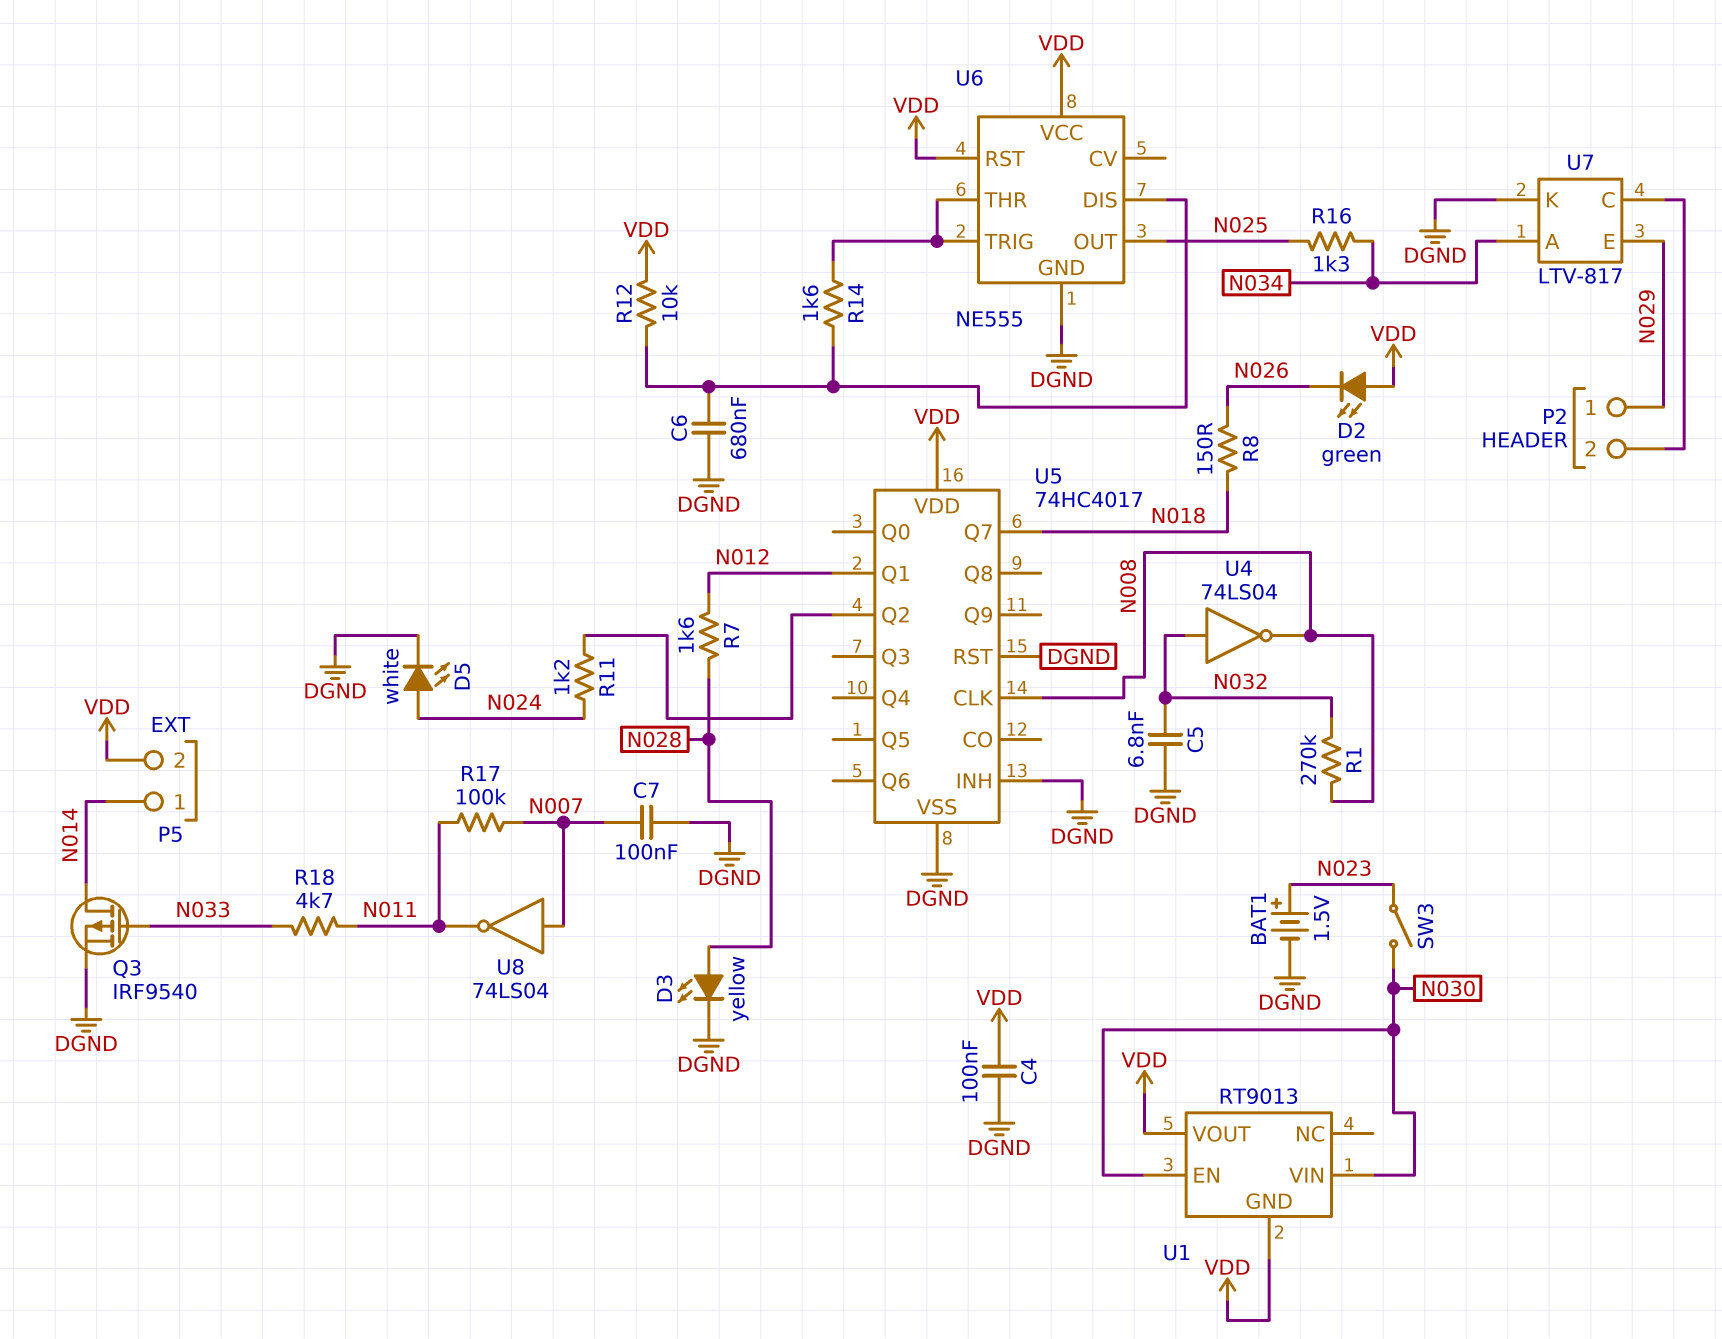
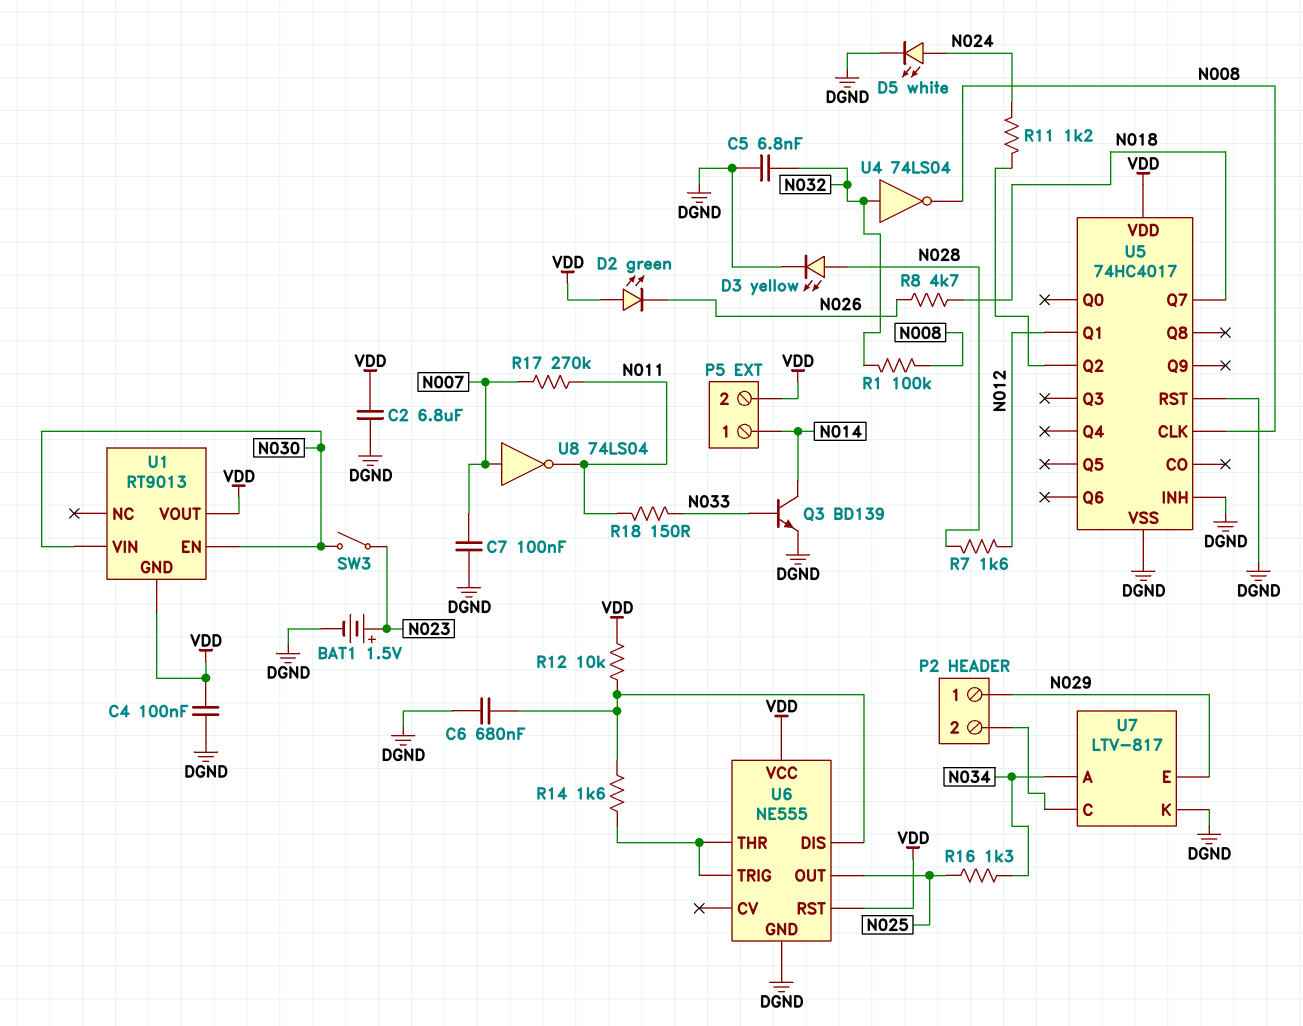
C2: none -> 6.8uF (DGND, VDD)
Q3: PMOS IRF9540 (G N033, D N014, S DGND) -> NPN BD139 (B N033, C N014, E DGND)
R1: 270k (N008, N032) -> 100k (N008, N032)
R8: 150 (N018, N026) -> 4.7k (N018, N026)
R17: 100k (N007, N011) -> 270k (N007, N011)
R18: 4.7k (N011, N033) -> 150 (N011, N033)

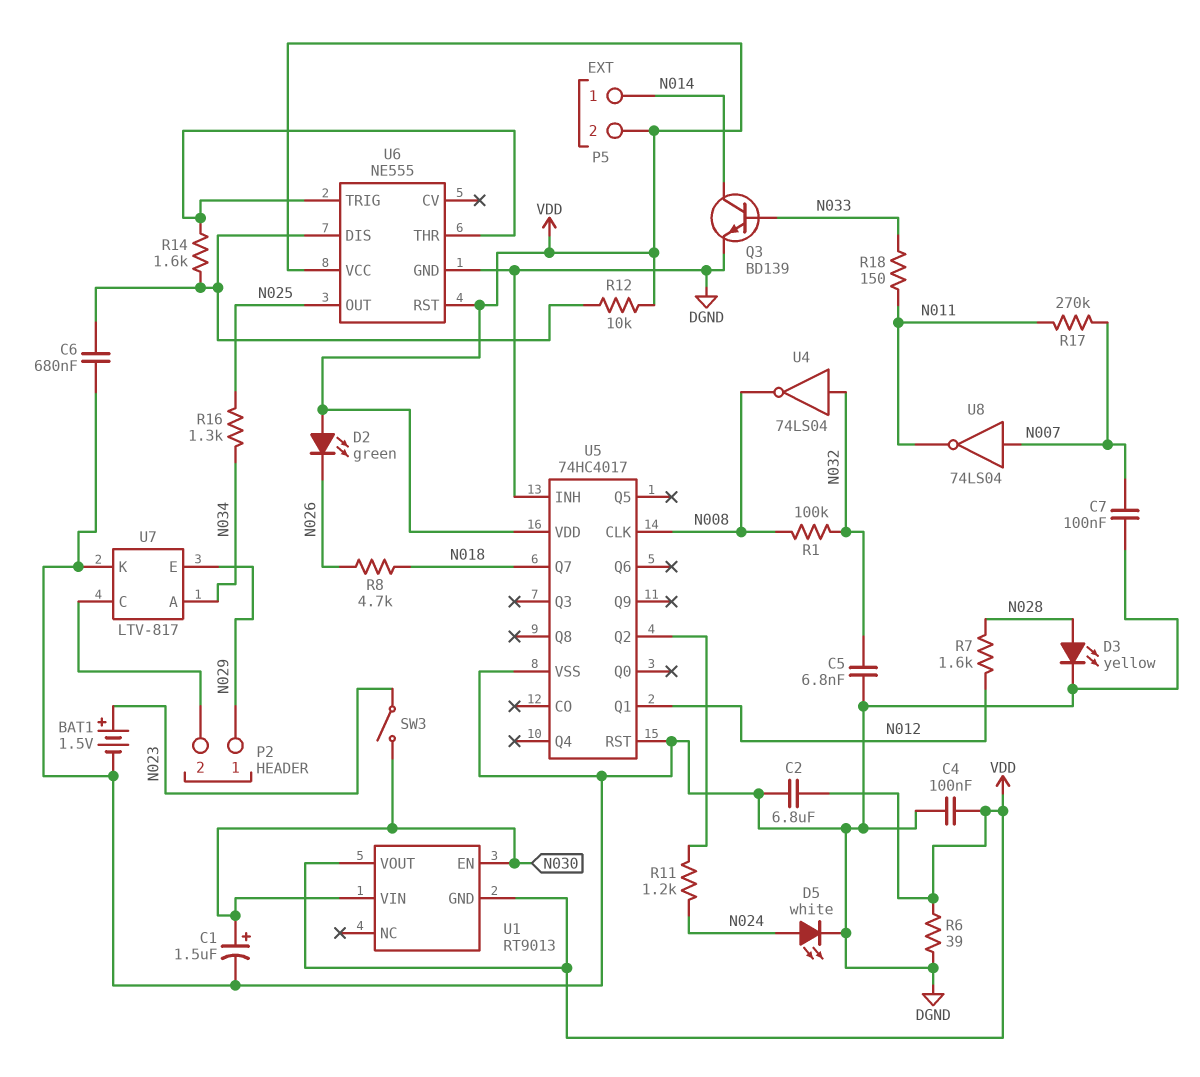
C1: none -> 1.5uF (plus N030, minus DGND)
R6: none -> 39 (DGND, VDD)

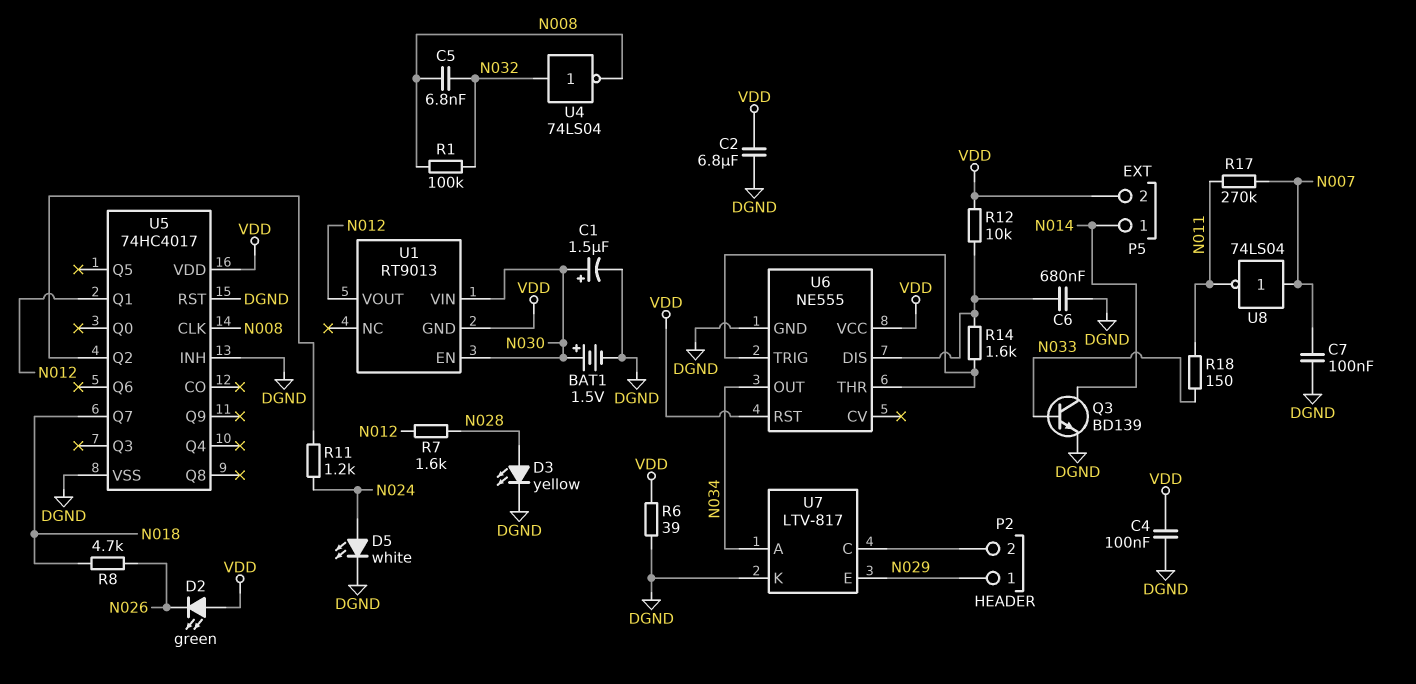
BAT1: 1.5V (plus N023, minus DGND) -> 1.5V (plus N030, minus DGND)
C5: 6.8nF (DGND, N032) -> 6.8nF (N008, N032)
R16: 1.3k (N025, N034) -> none
SW3: switch (N023, N030) -> none
U1 pin VOUT: VDD -> N012
U6 pin OUT: N025 -> N034

